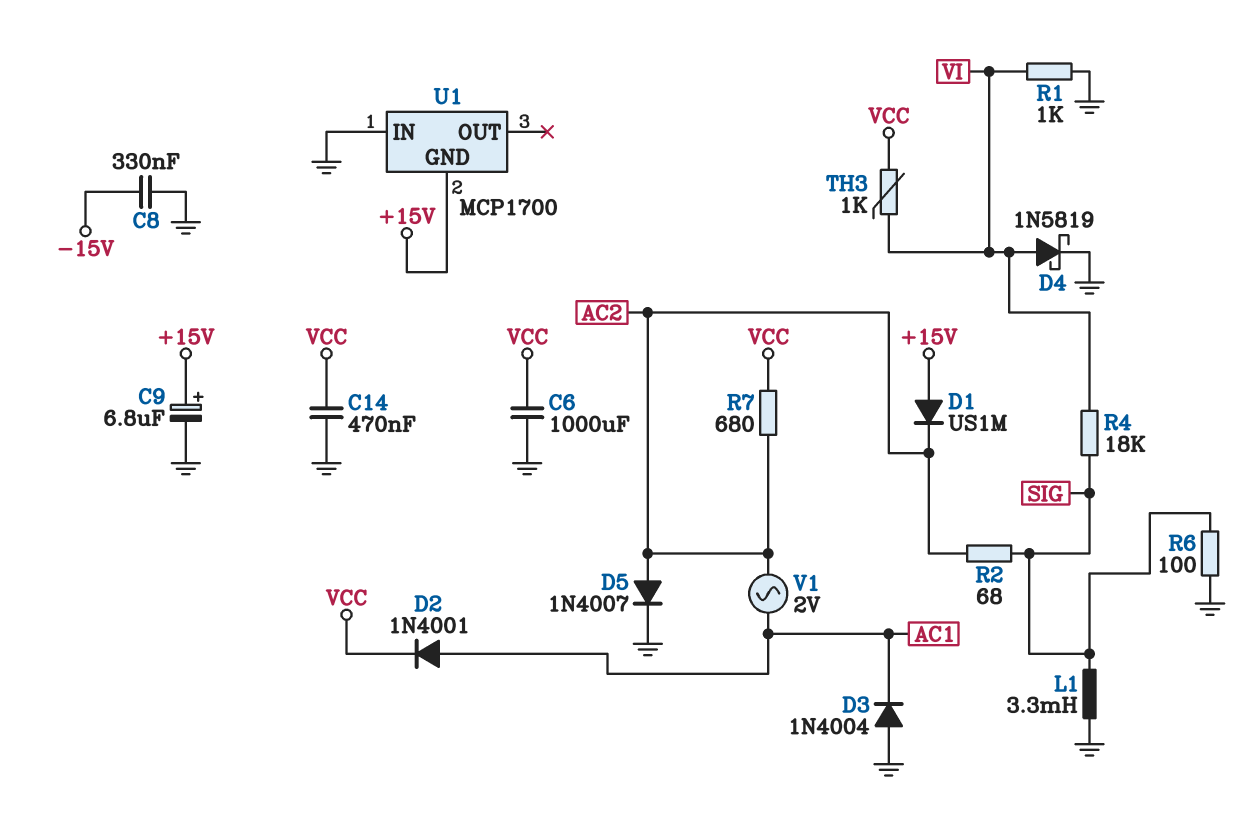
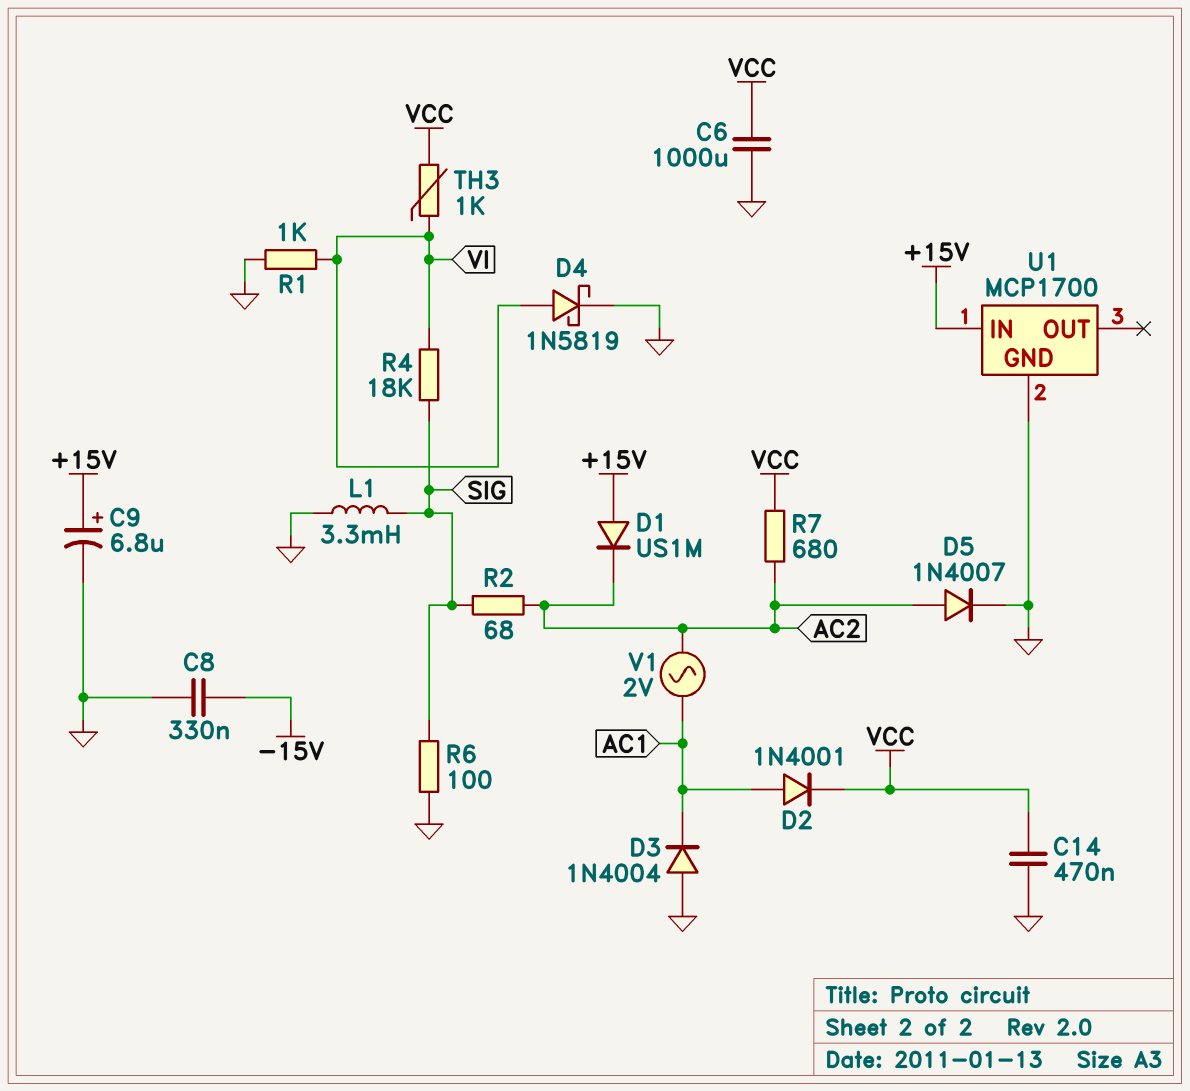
U1 pin GND: +15V -> GND
U1 pin IN: GND -> +15V

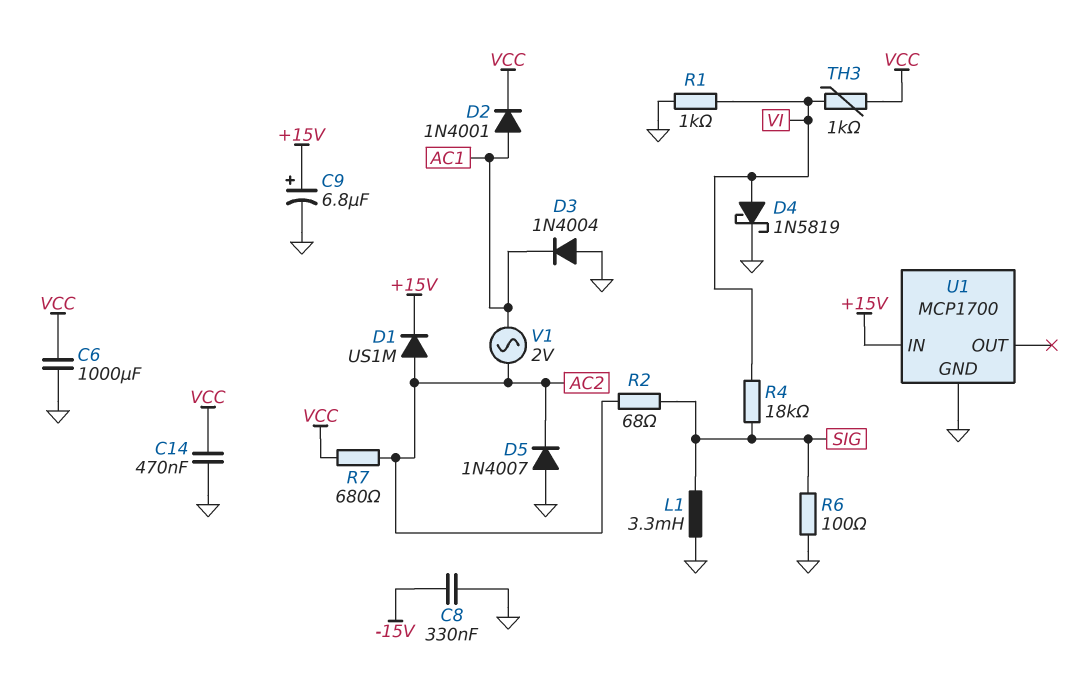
D1: diode US1M (A +15V, K AC2) -> diode US1M (A AC2, K +15V)
D5: diode 1N4007 (A AC2, K GND) -> diode 1N4007 (A GND, K AC2)

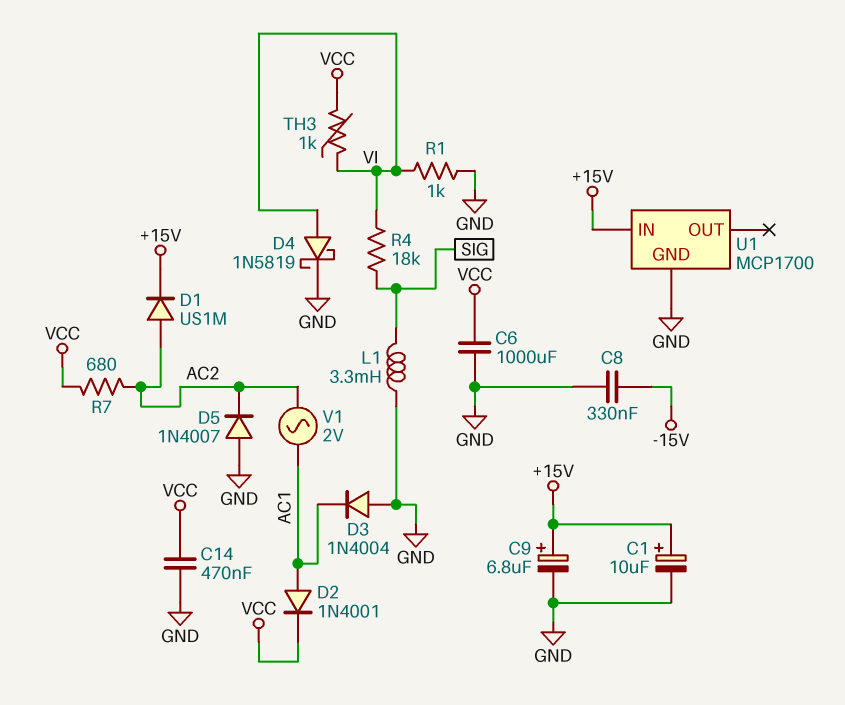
C1: none -> 10uF (plus +15V, minus GND)
R2: 68 (AC2, SIG) -> none
R6: 100 (GND, SIG) -> none

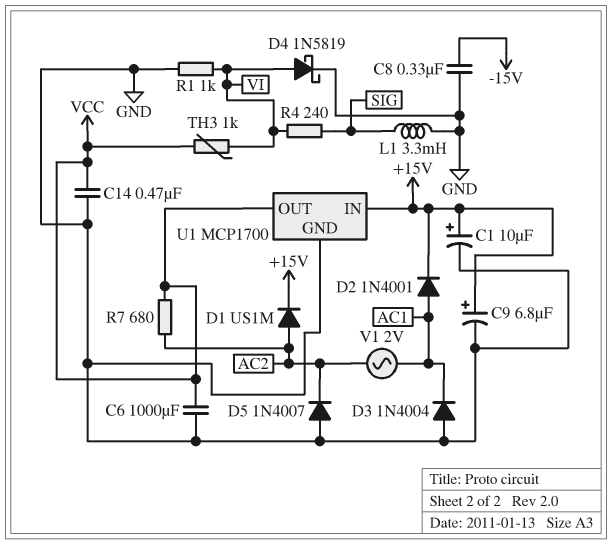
D2: diode 1N4001 (A AC1, K VCC) -> diode 1N4001 (A AC1, K +15V)
R4: 18k (SIG, VI) -> 240 (SIG, VI)
U1 pin OUT: none -> VCC

